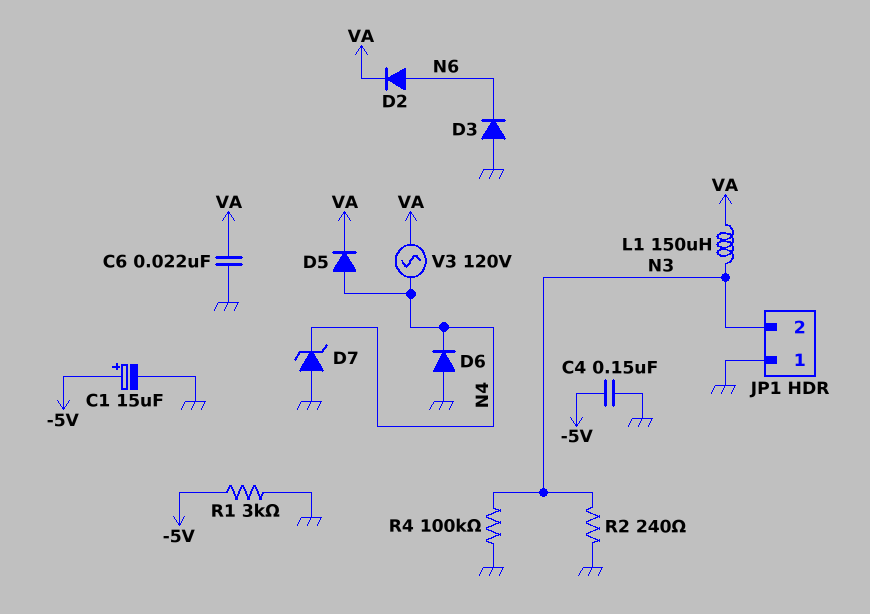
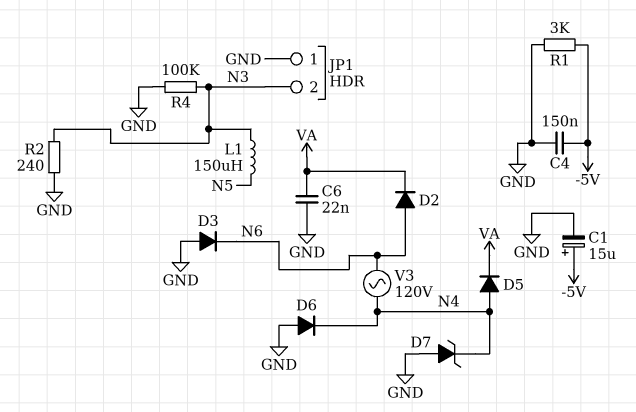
L1: 150uH (N3, VA) -> 150uH (N3, N5)
V3: AC 120V (N4, VA) -> AC 120V (N4, N6)

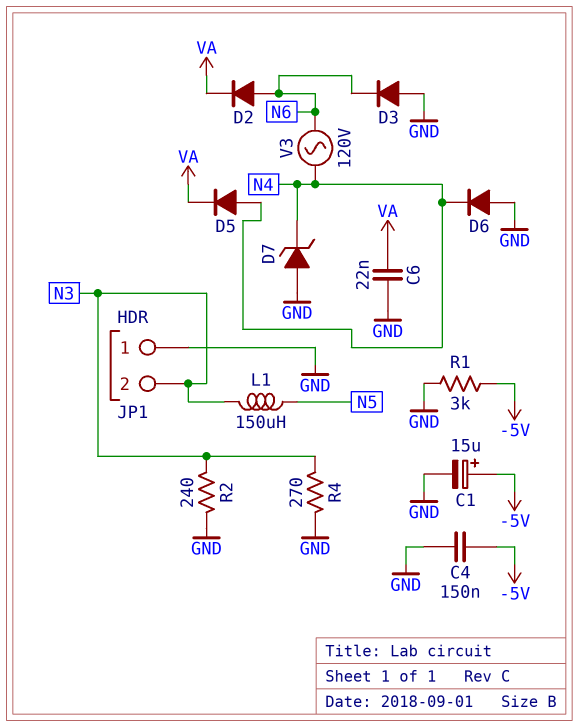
R4: 100k (GND, N3) -> 270 (GND, N3)

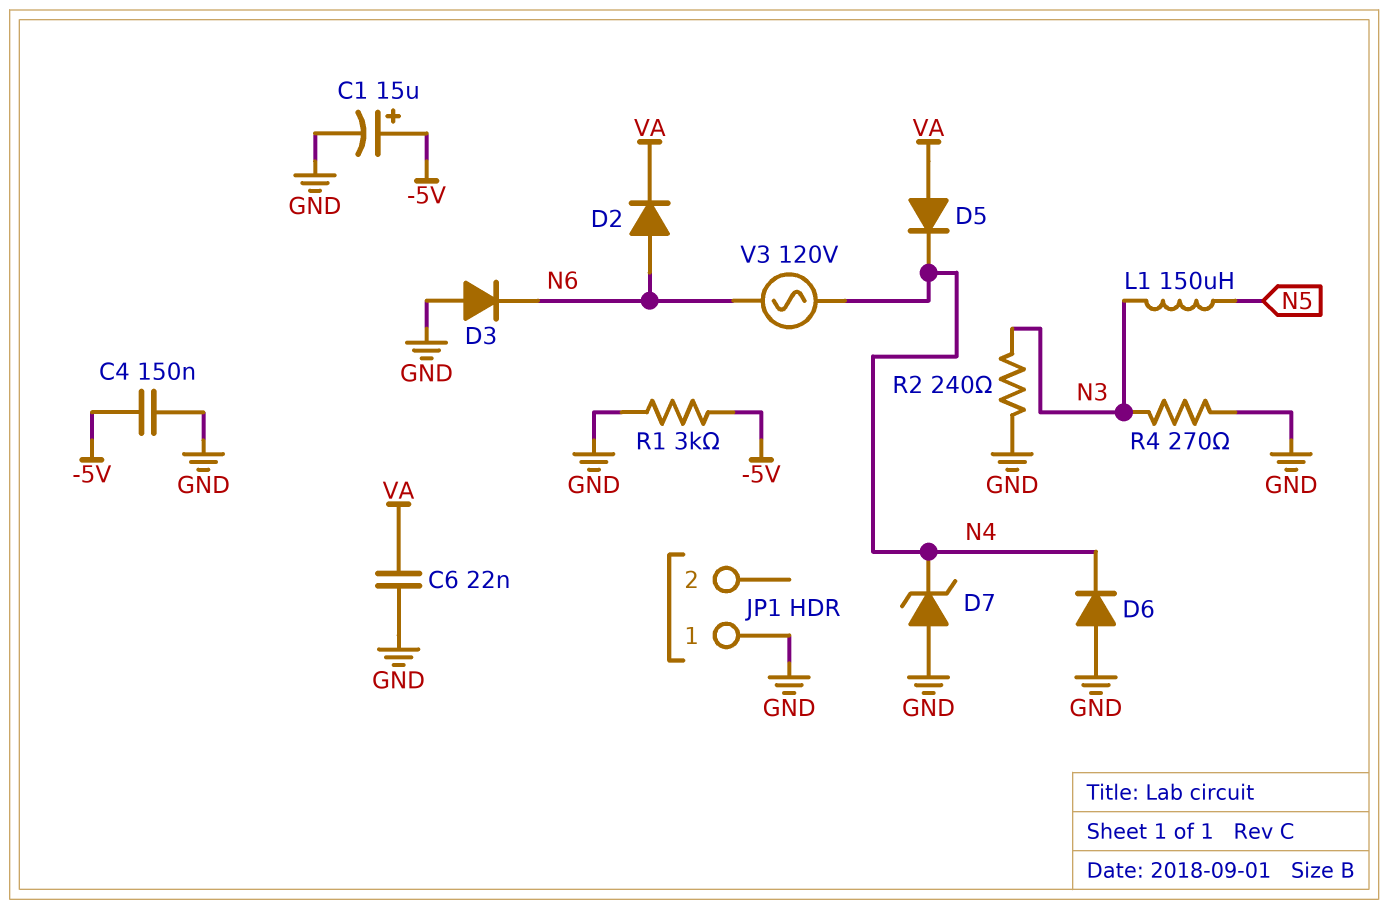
D5: diode (A N4, K VA) -> diode (A VA, K N4)
JP1 pin 2: N3 -> none

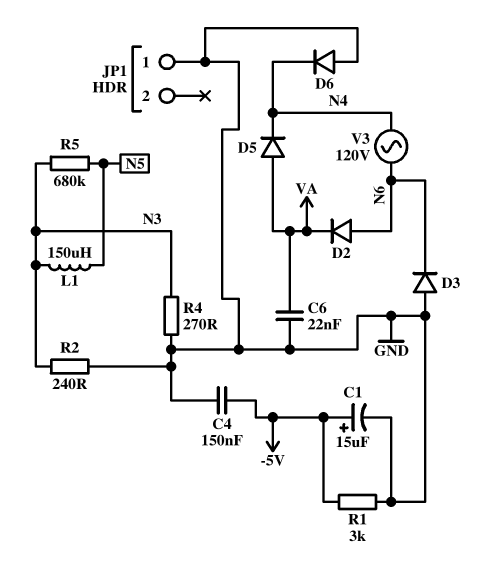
D7: zener (A GND, K N4) -> none
R5: none -> 680k (N3, N5)

